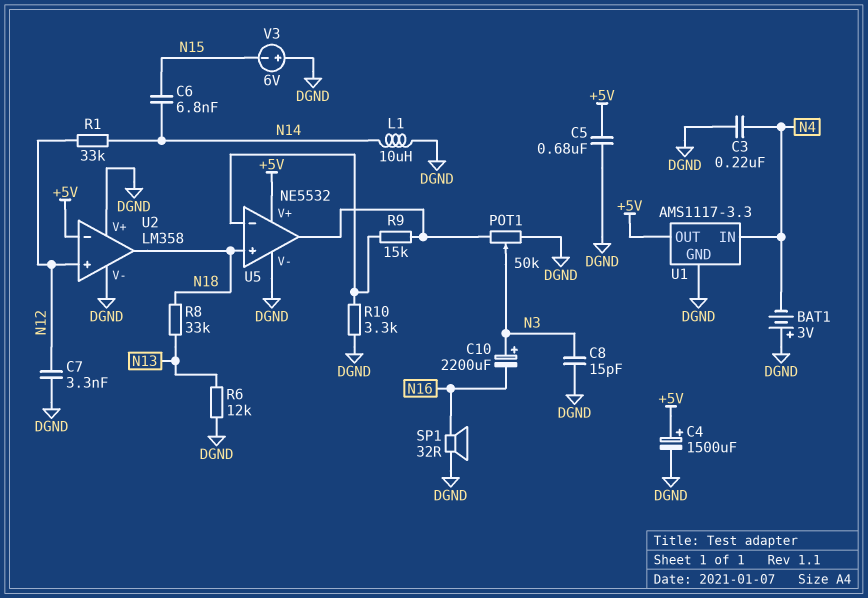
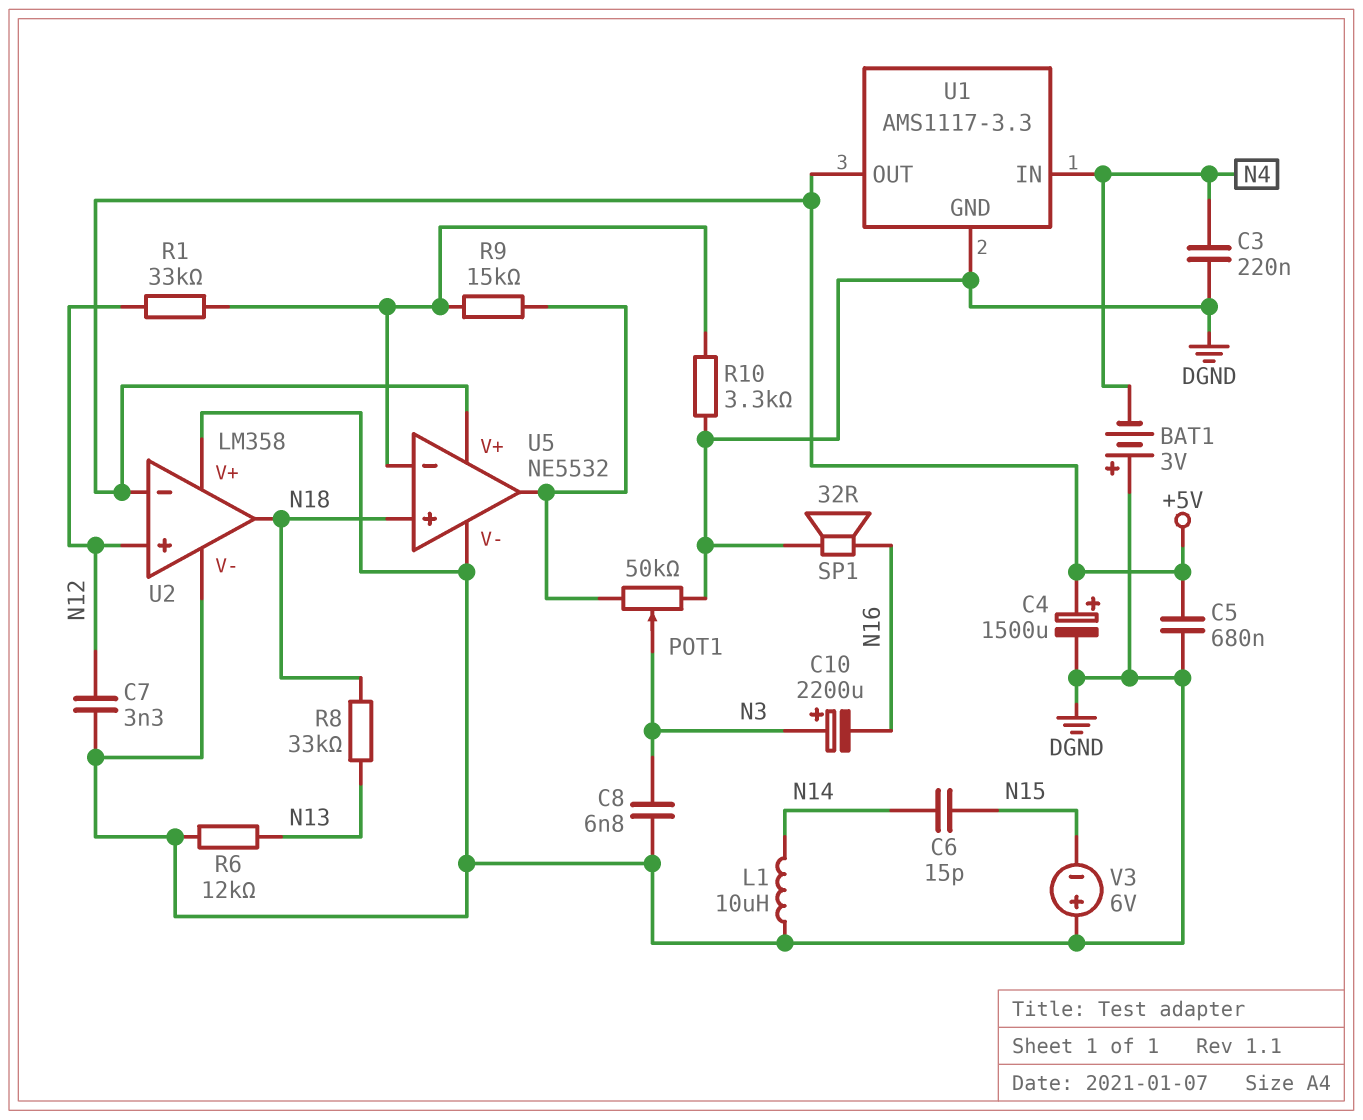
C6: 6.8nF (N14, N15) -> 15pF (N14, N15)
C8: 15pF (DGND, N3) -> 6.8nF (DGND, N3)
R1: 33k (N12, N14) -> 33k (N12, U5/in-)

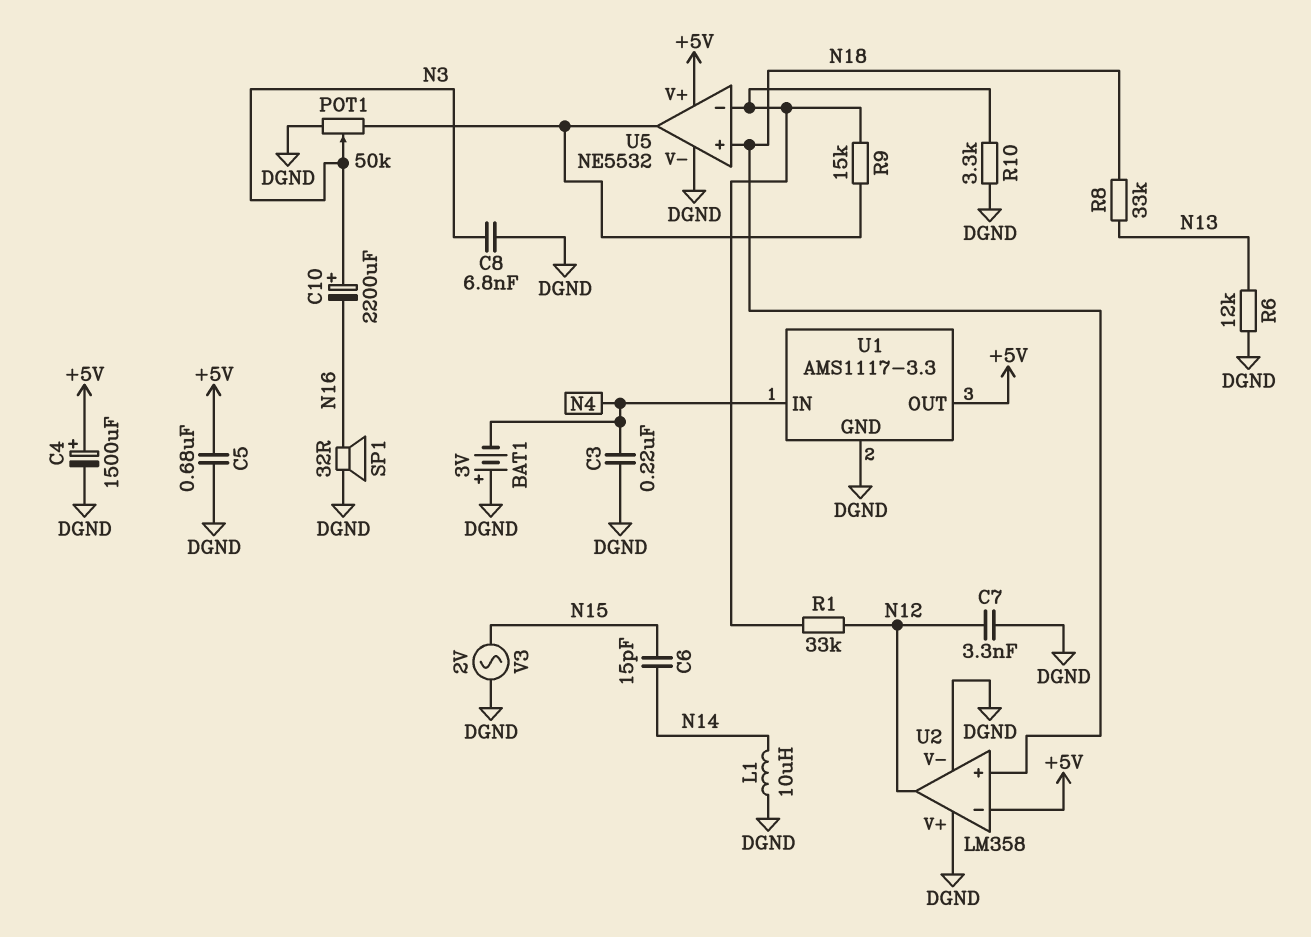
U2 pin in+: N12 -> N18
U2 pin out: N18 -> N12
V3: 6V (plus DGND, minus N15) -> AC 2V (DGND, N15)

